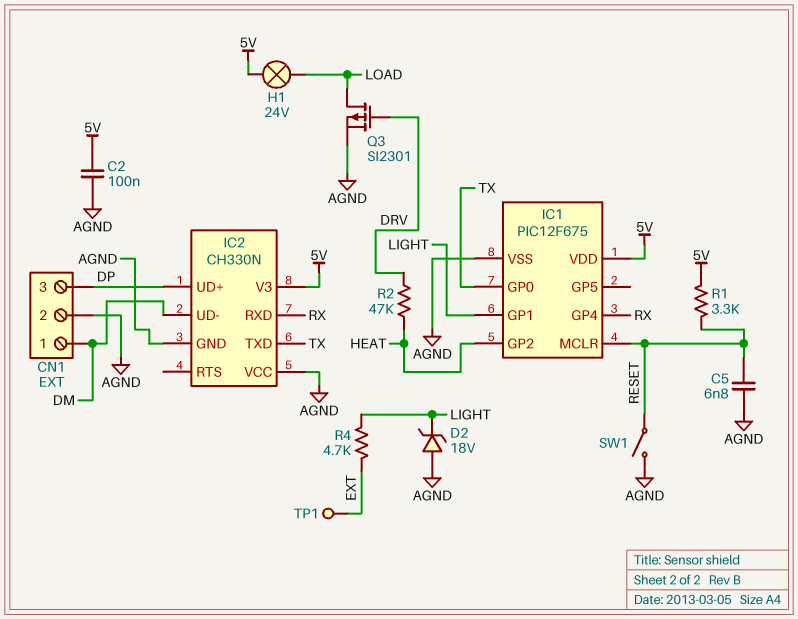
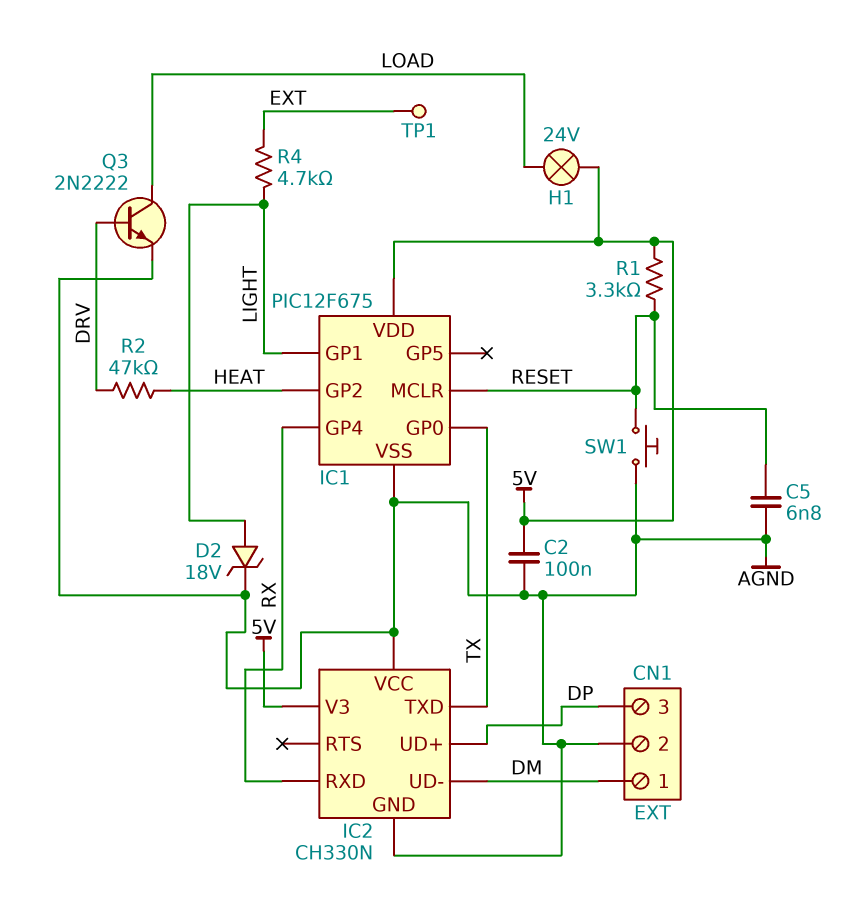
D2: zener 18V (A AGND, K LIGHT) -> zener 18V (A LIGHT, K AGND)
Q3: PMOS SI2301 (G DRV, D LOAD, S AGND) -> NPN 2N2222 (B DRV, C LOAD, E AGND)
SW1: switch (AGND, RESET) -> button (AGND, RESET)

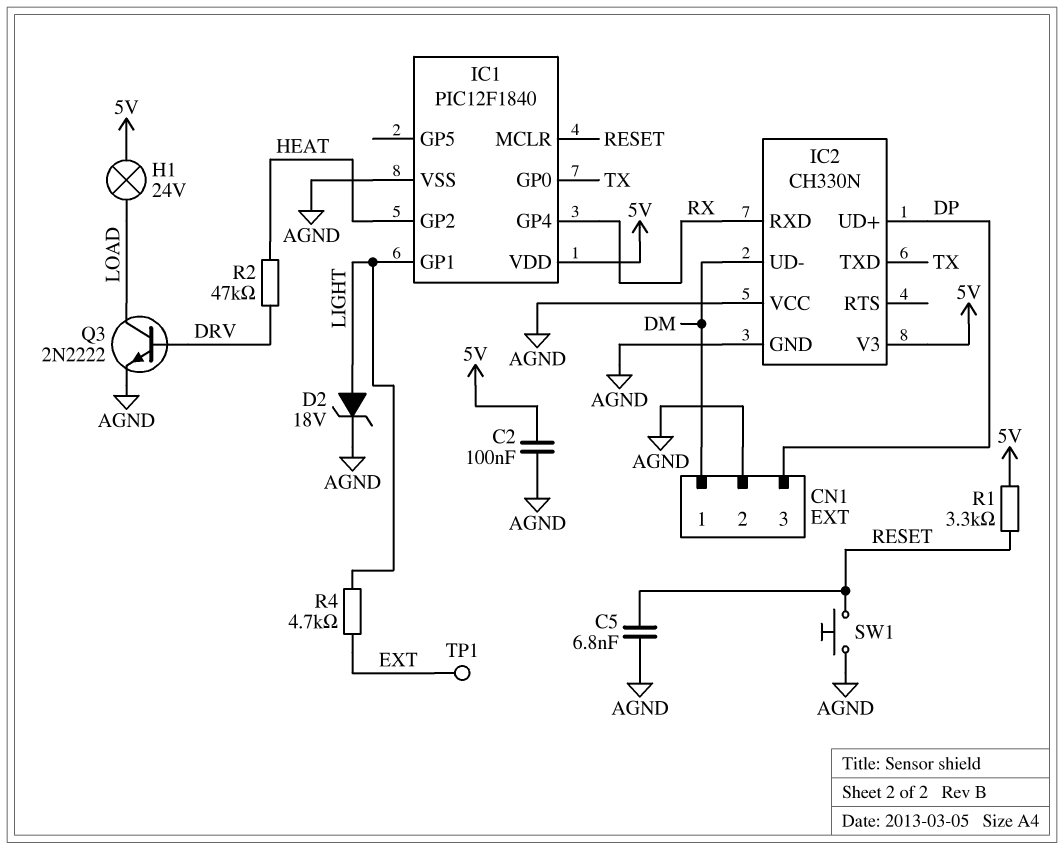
IC1: PIC12F675 -> PIC12F1840

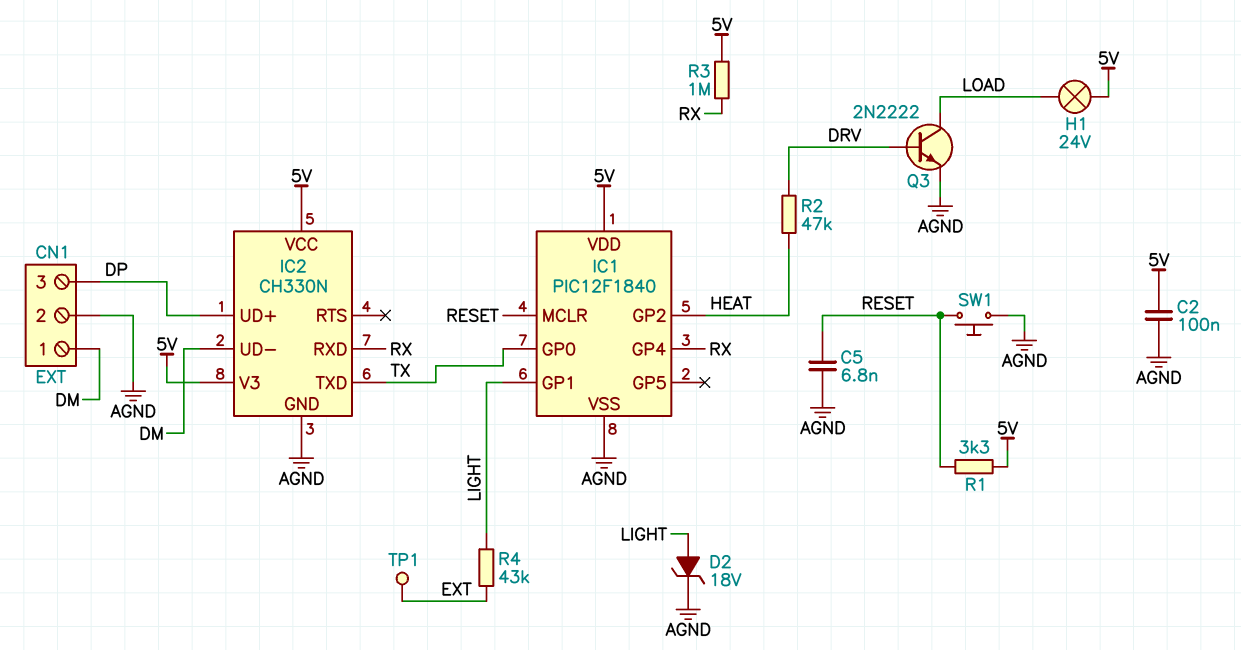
IC2 pin VCC: AGND -> 5V
R3: none -> 1M (5V, RX)
R4: 4.7k (EXT, LIGHT) -> 43k (EXT, LIGHT)

